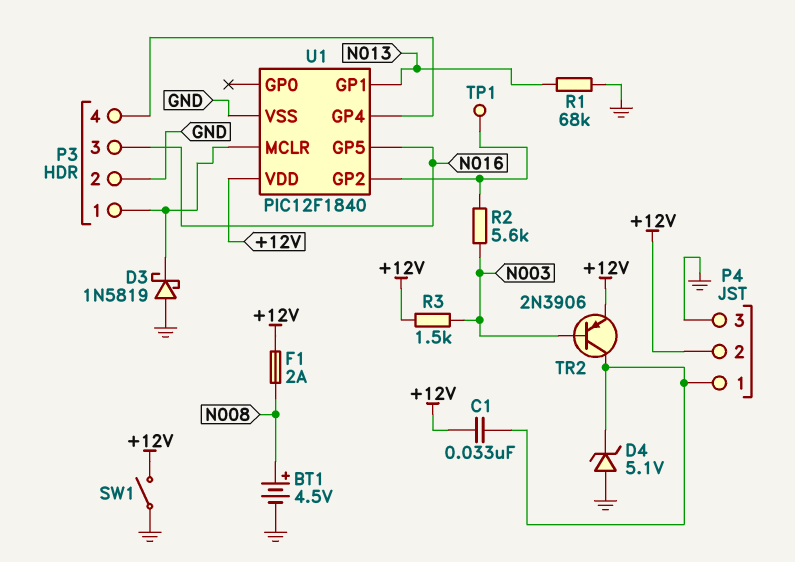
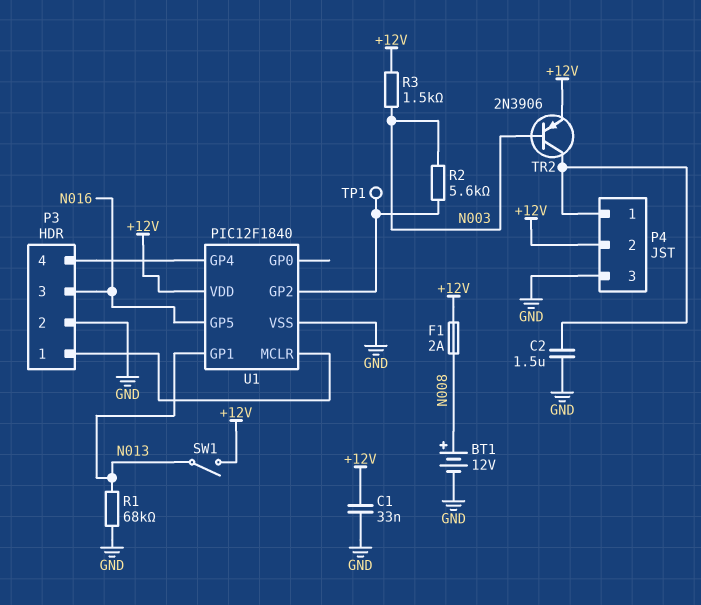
BT1: 4.5V (plus N008, minus GND) -> 12V (plus N008, minus GND)
C1: 33nF (+12V, P4/1) -> 33nF (+12V, GND)
C2: none -> 1.5uF (GND, P4/1)
D3: schottky 1N5819 (A GND, K P3/1) -> none
D4: zener 5.1V (A GND, K P4/1) -> none
SW1: switch (+12V, GND) -> switch (+12V, N013)

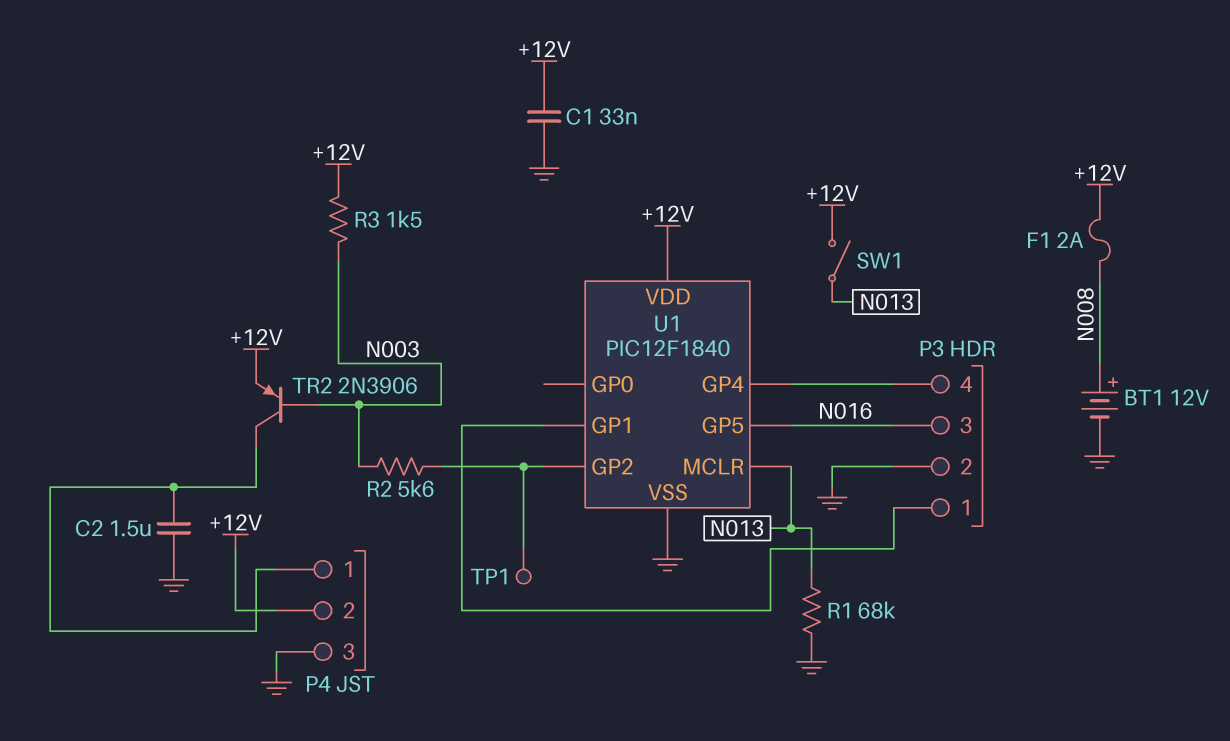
U1 pin GP1: N013 -> P3/1
U1 pin MCLR: P3/1 -> N013

